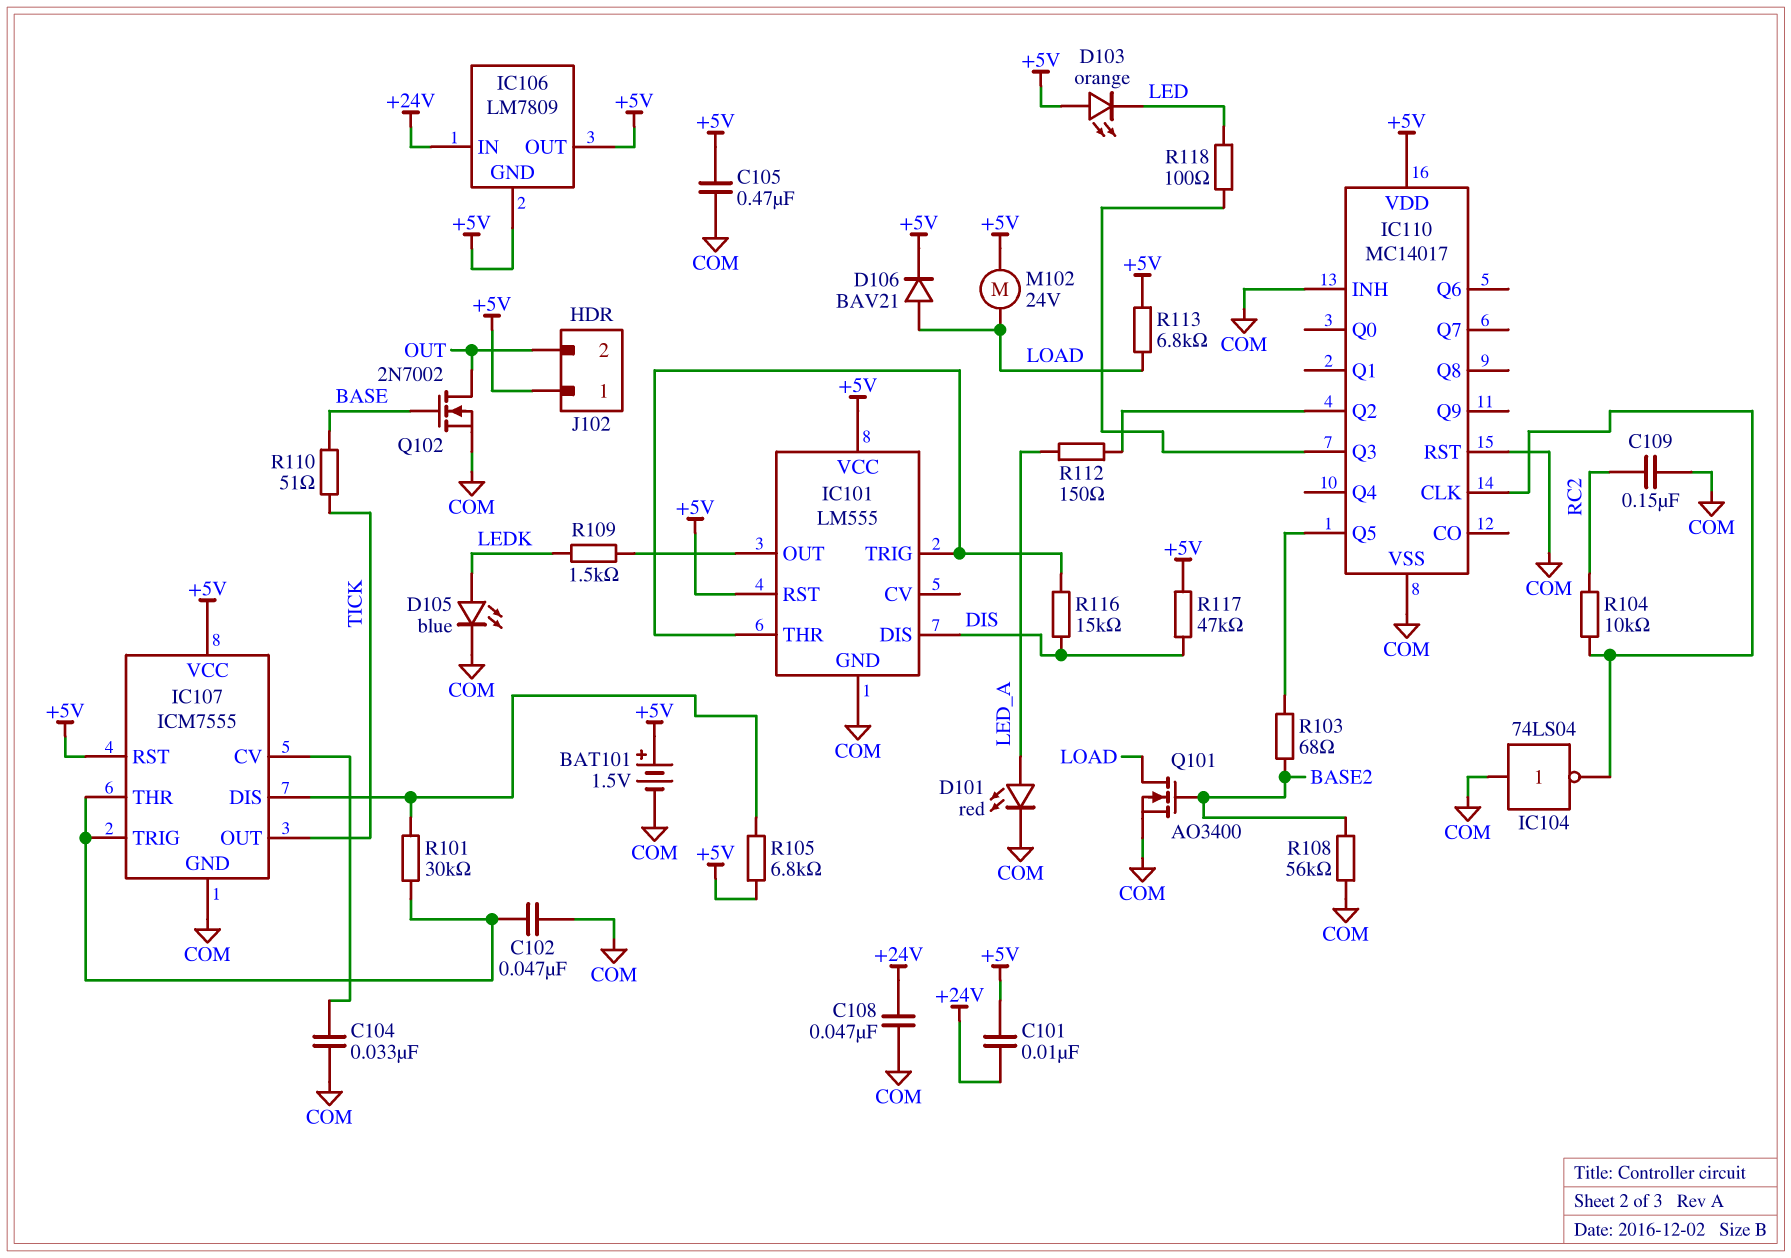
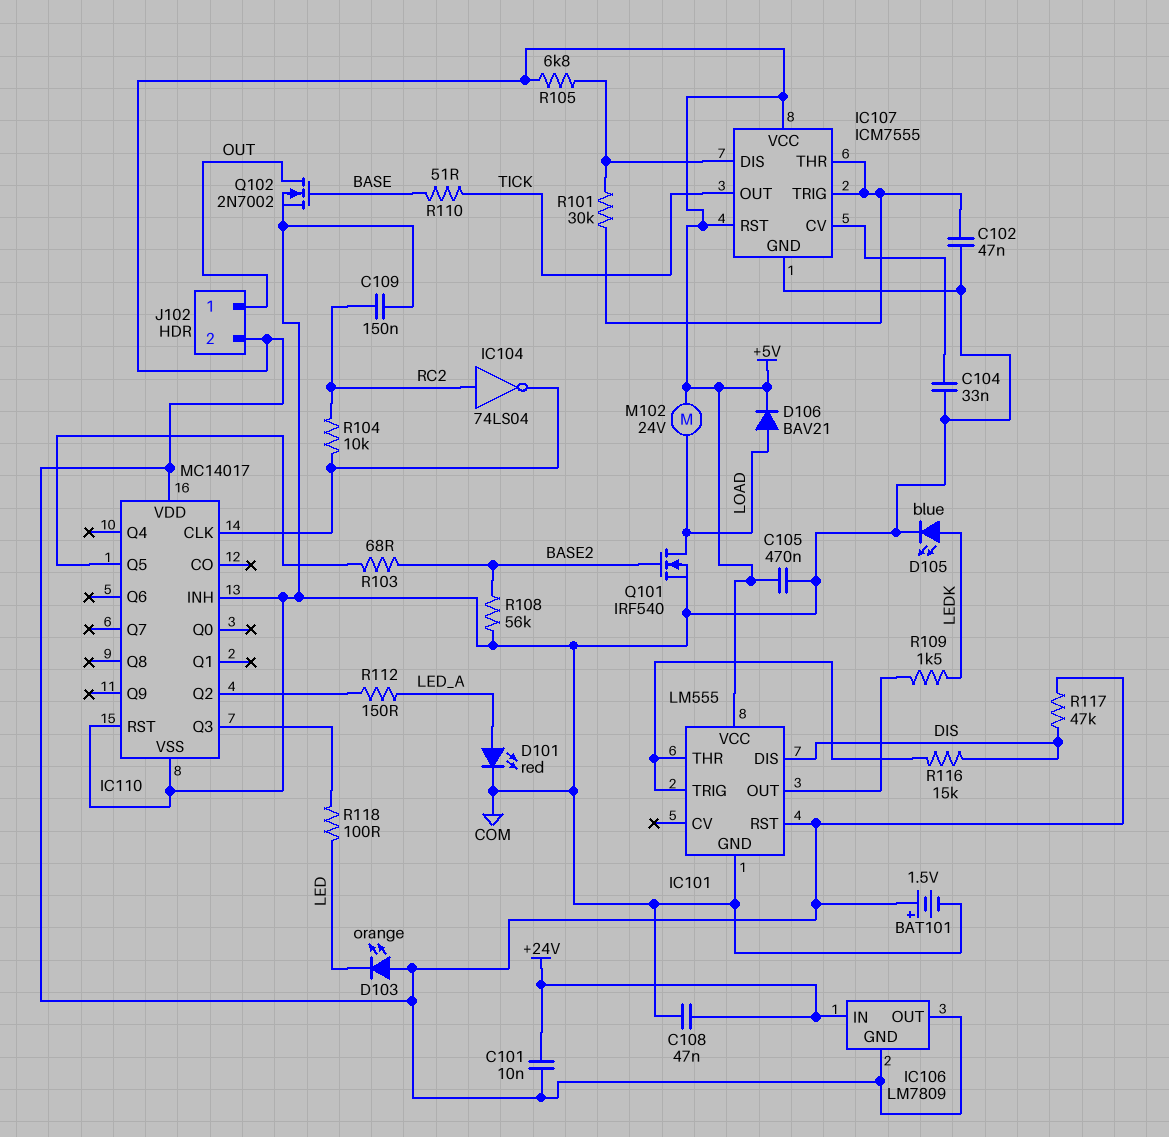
IC104: NOT 74LS04 (in COM, out IC110/CLK) -> NOT 74LS04 (in RC2, out IC110/CLK)
J102 pin 1: +5V -> OUT
J102 pin 2: OUT -> +5V
Q101: NMOS AO3400 (G BASE2, D LOAD, S COM) -> NMOS IRF540 (G BASE2, D LOAD, S COM)
R113: 6.8k (+5V, LOAD) -> none

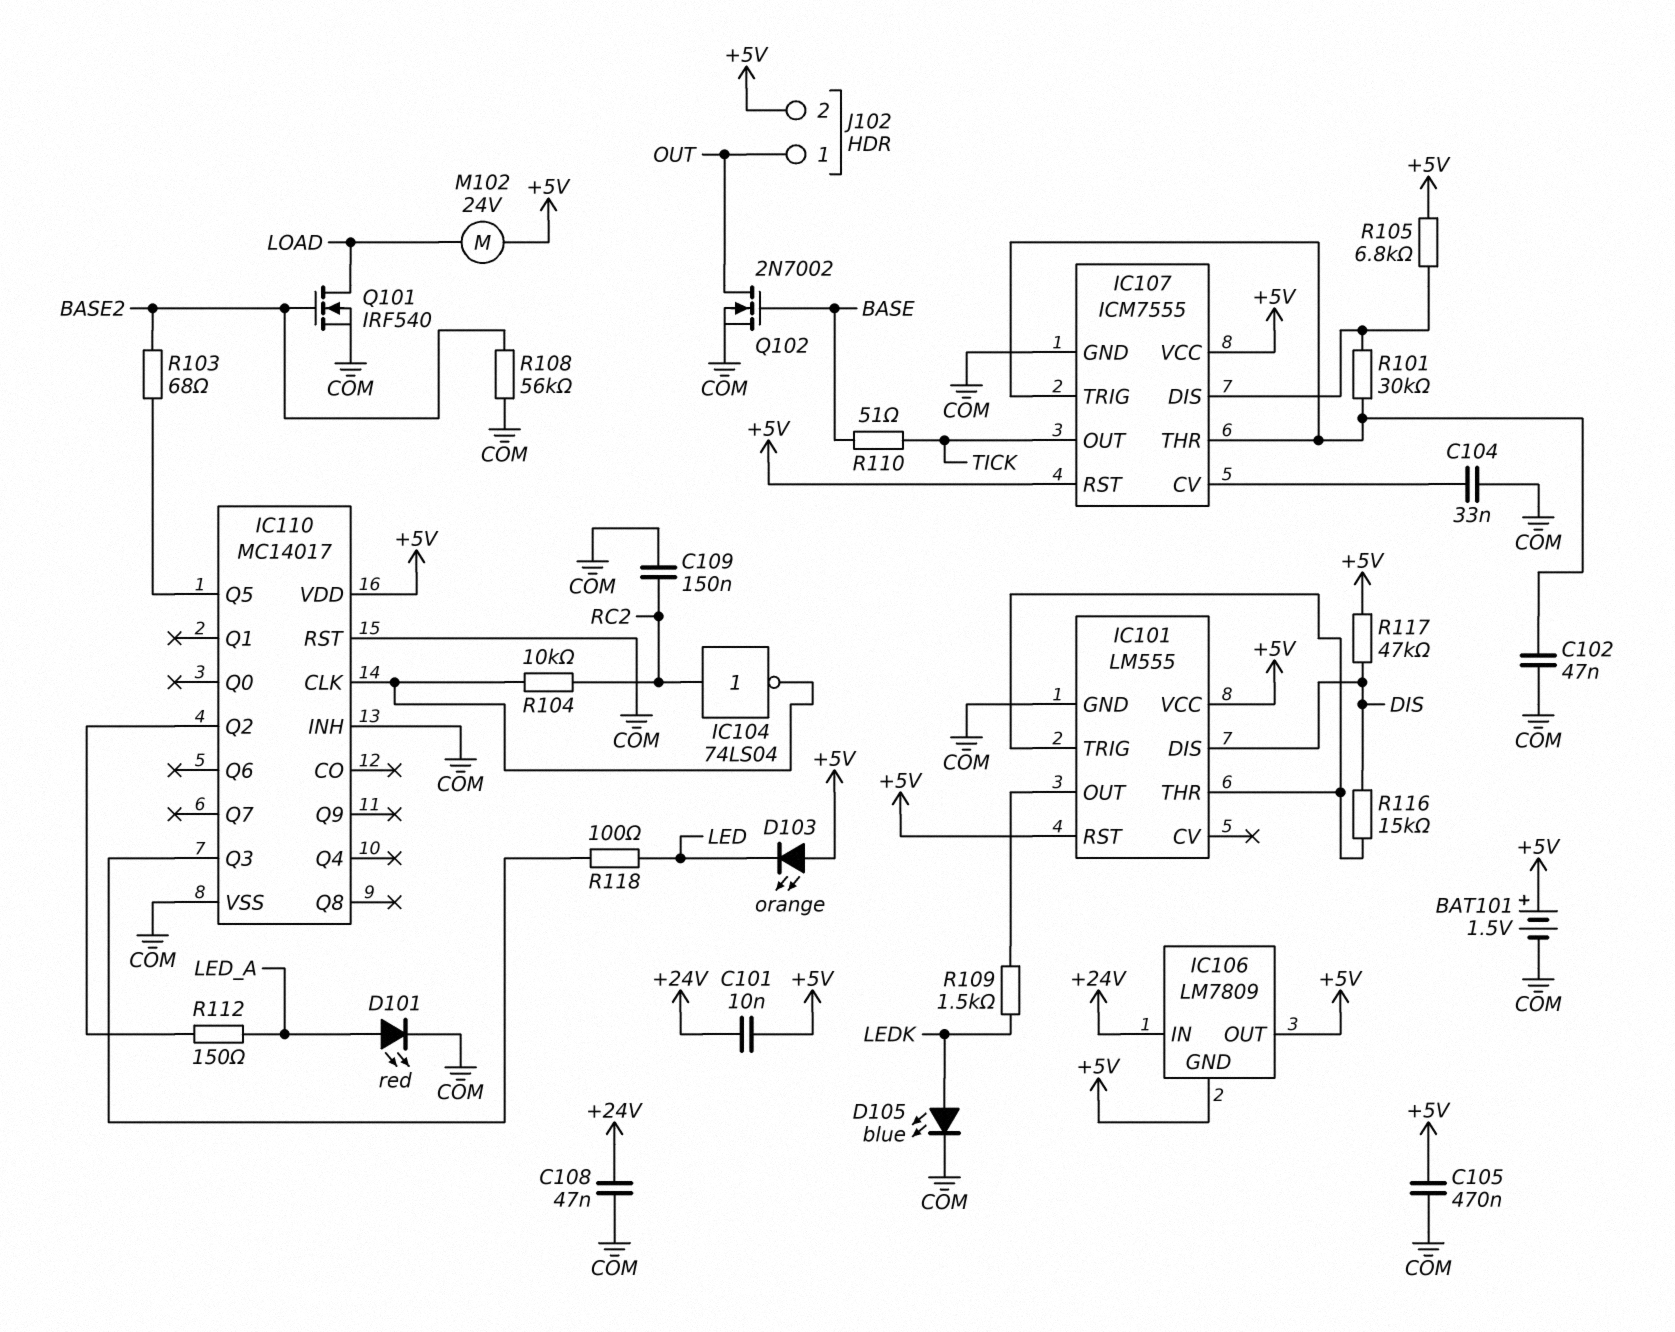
D106: diode BAV21 (A LOAD, K +5V) -> none

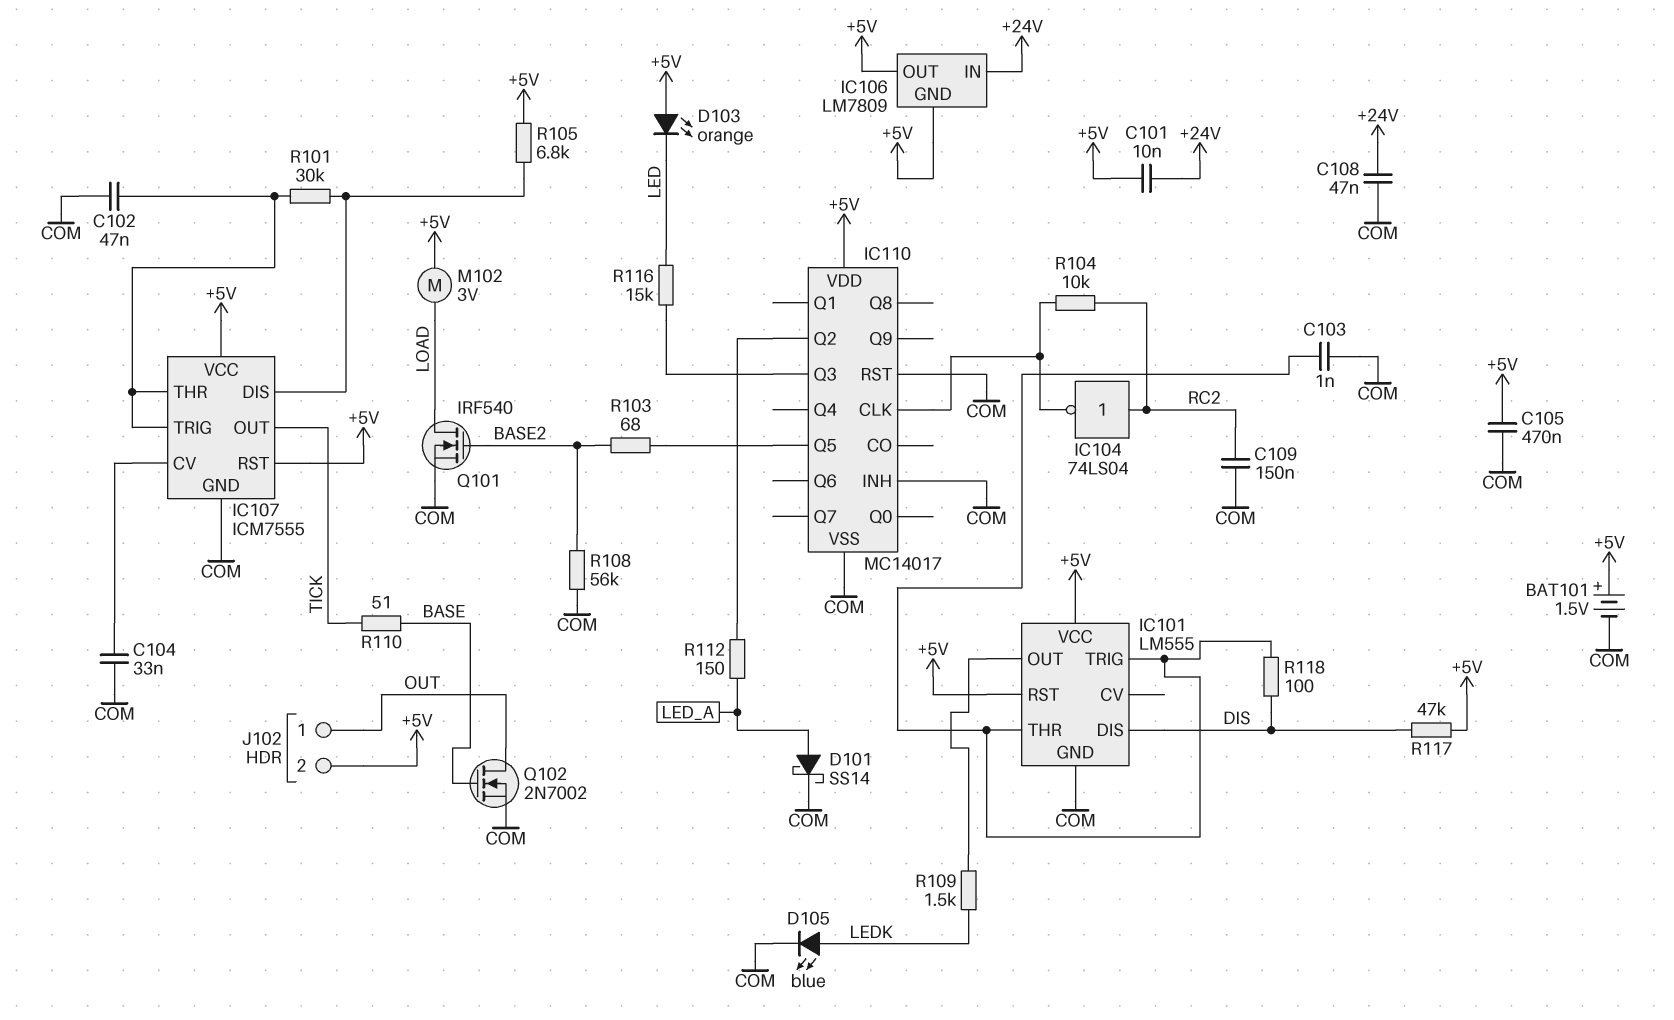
C103: none -> 1nF (COM, IC101/THR)
D101: LED red (A LED_A, K COM) -> schottky SS14 (A LED_A, K COM)
M102: motor 24V (+5V, LOAD) -> motor 3V (+5V, LOAD)
R116: 15k (DIS, IC101/THR) -> 15k (IC110/Q3, LED)
R118: 100 (IC110/Q3, LED) -> 100 (DIS, IC101/THR)

